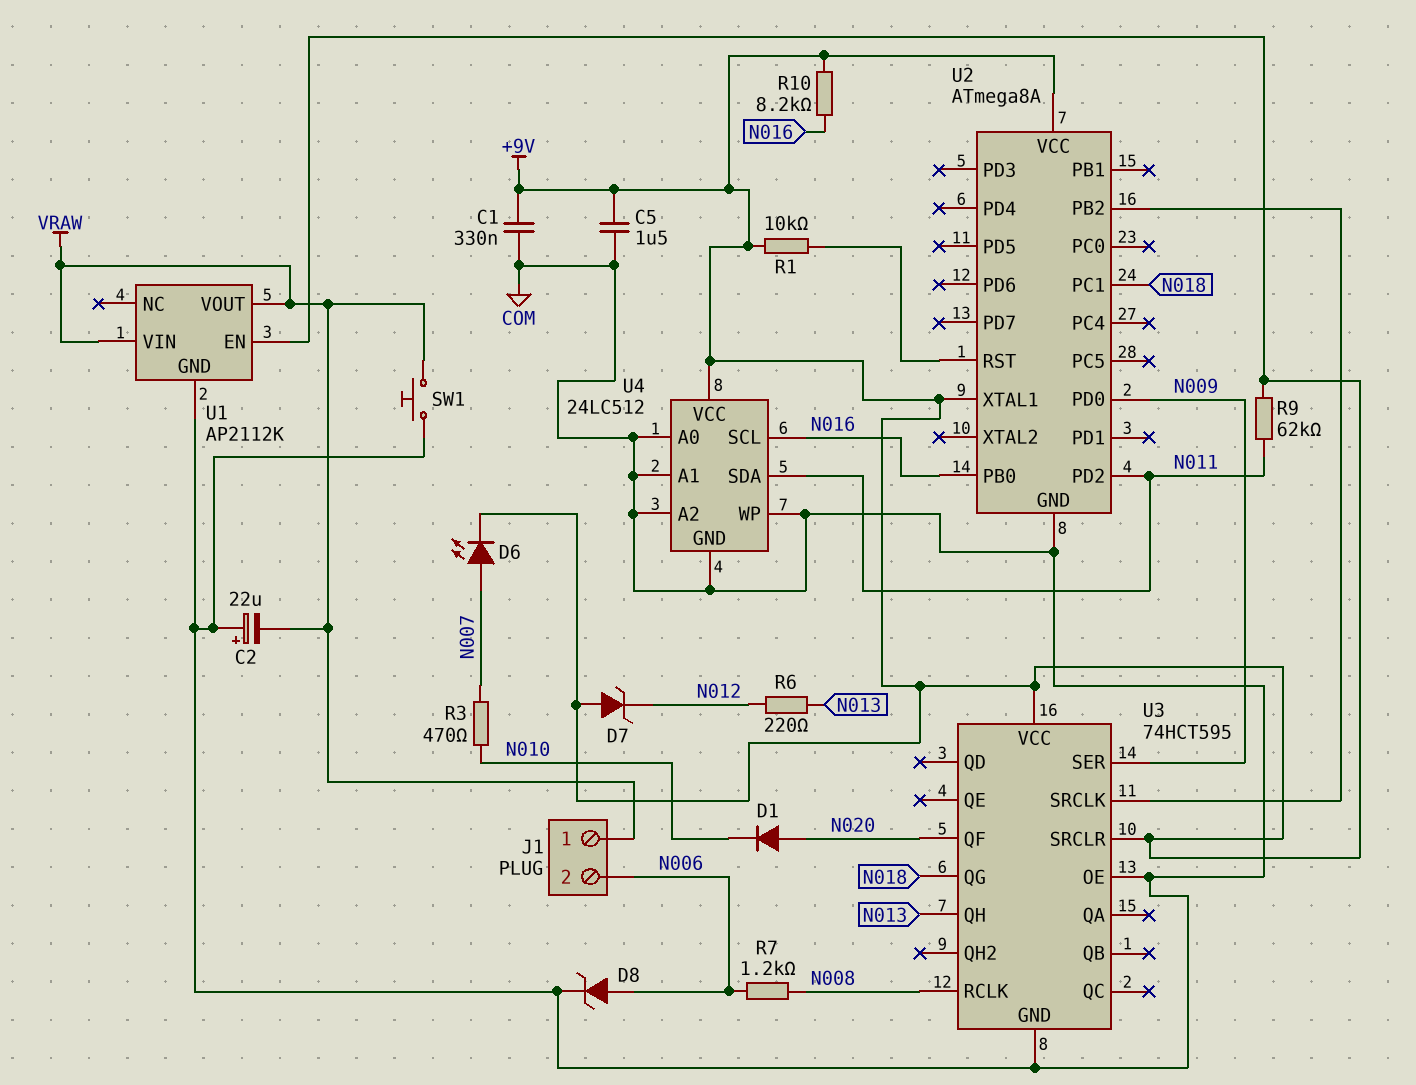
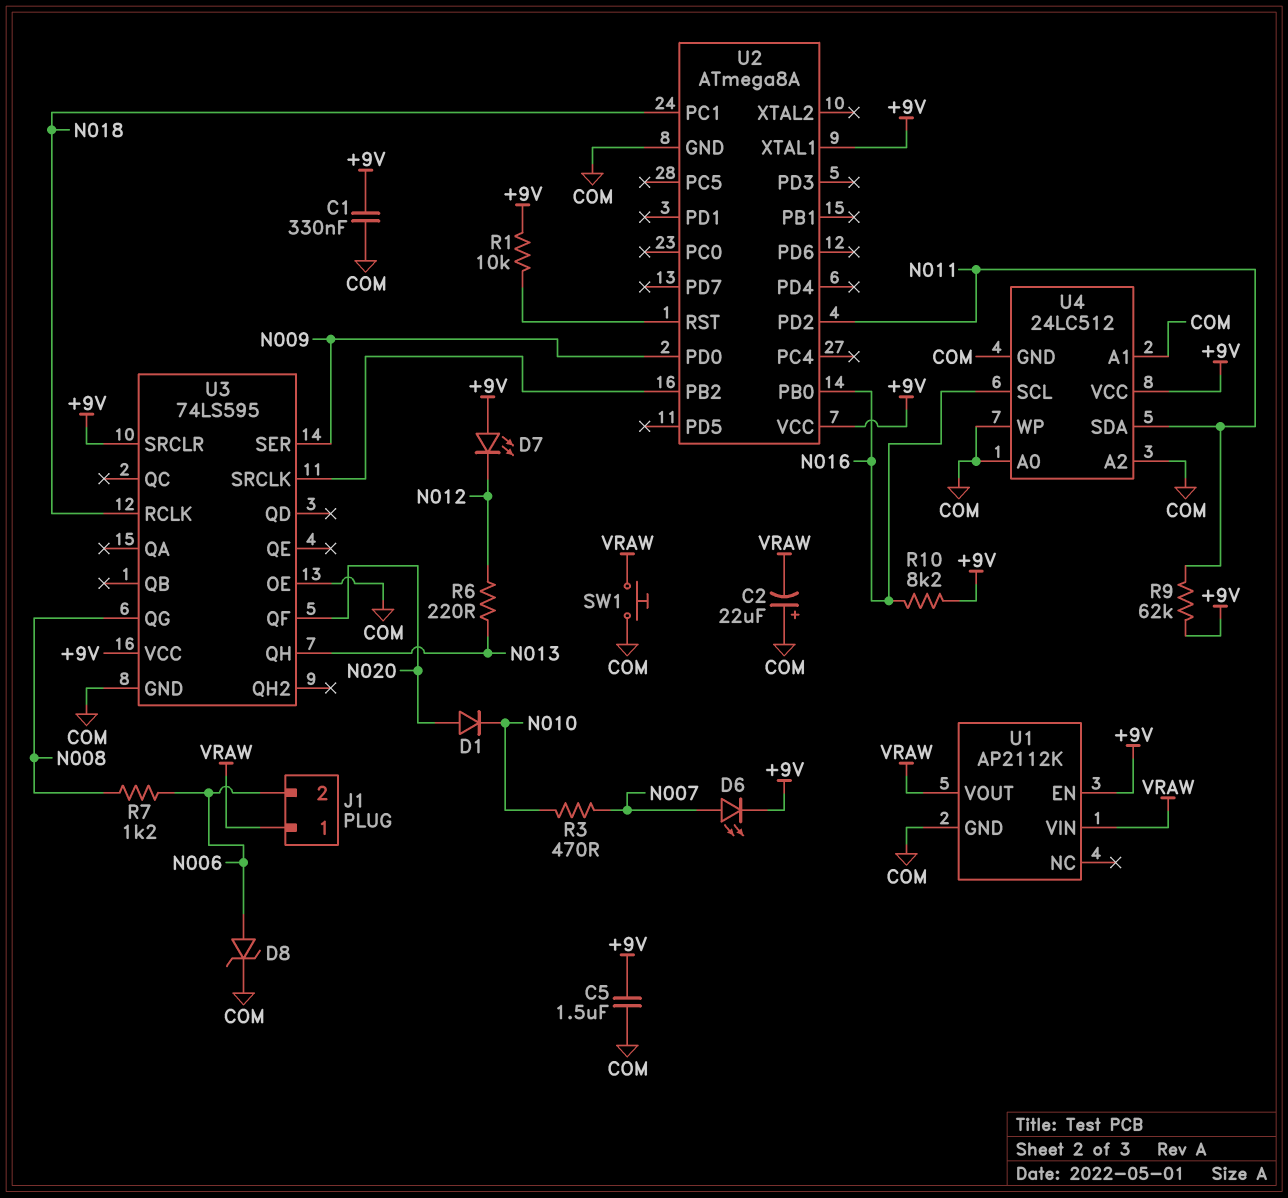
D7: zener (A +9V, K N012) -> LED (A +9V, K N012)
U3: 74HCT595 -> 74LS595
U3 pin QG: N018 -> N008
U3 pin RCLK: N008 -> N018

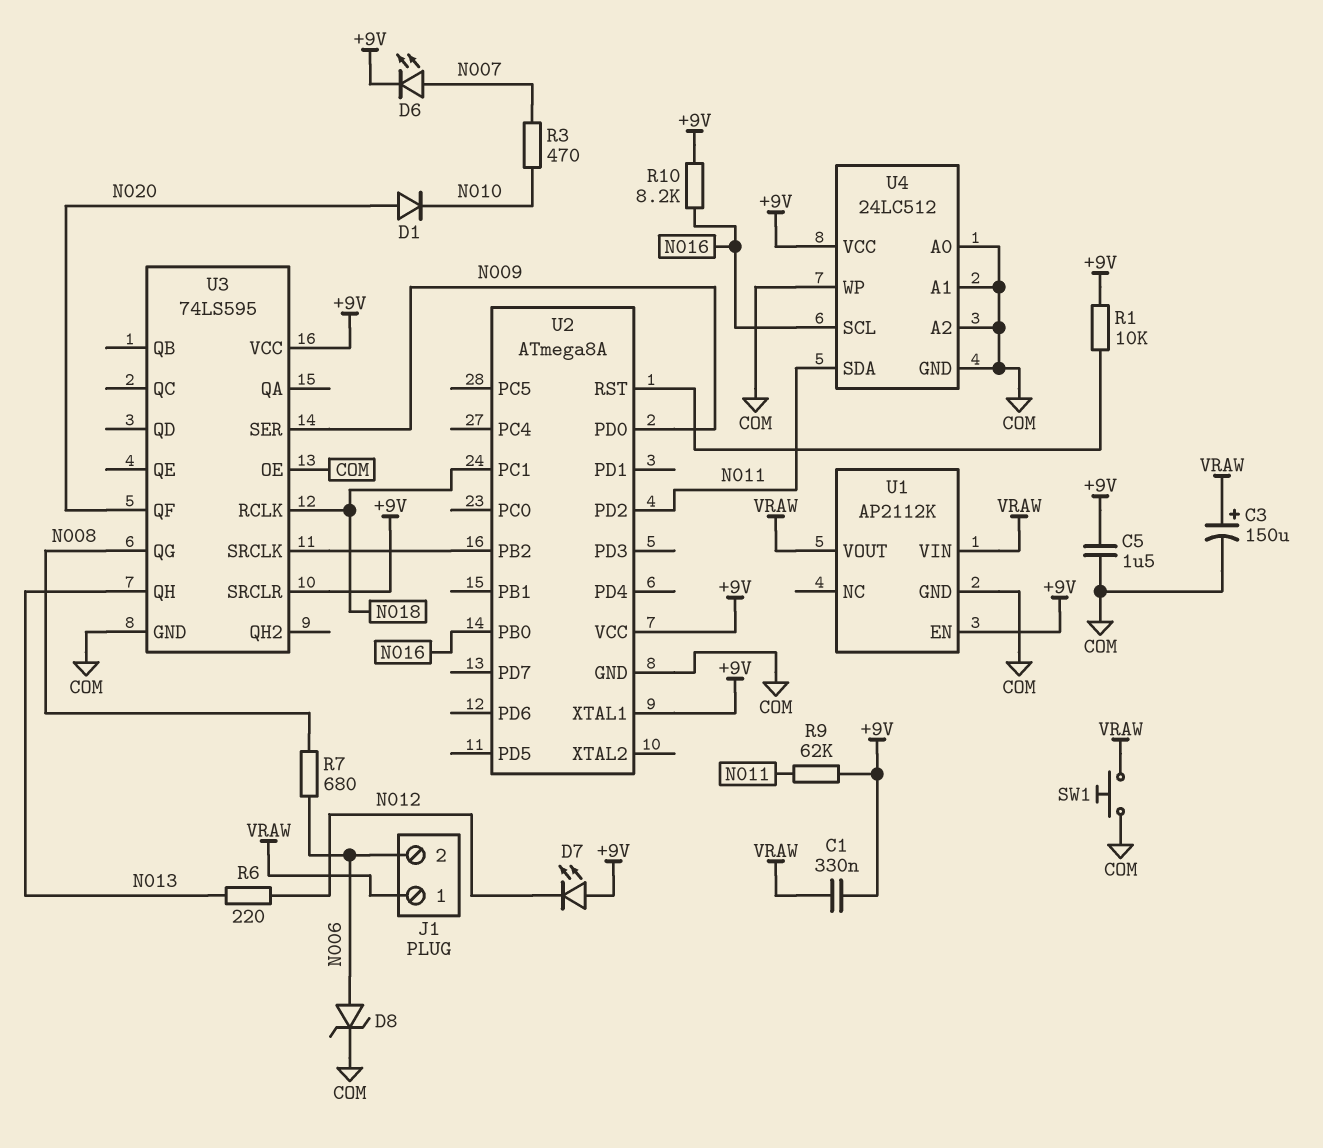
C1: 330nF (+9V, COM) -> 330nF (+9V, VRAW)
C2: 22uF (plus COM, minus VRAW) -> none
C3: none -> 150uF (plus VRAW, minus COM)
R7: 1.2k (N006, N008) -> 680 (N006, N008)

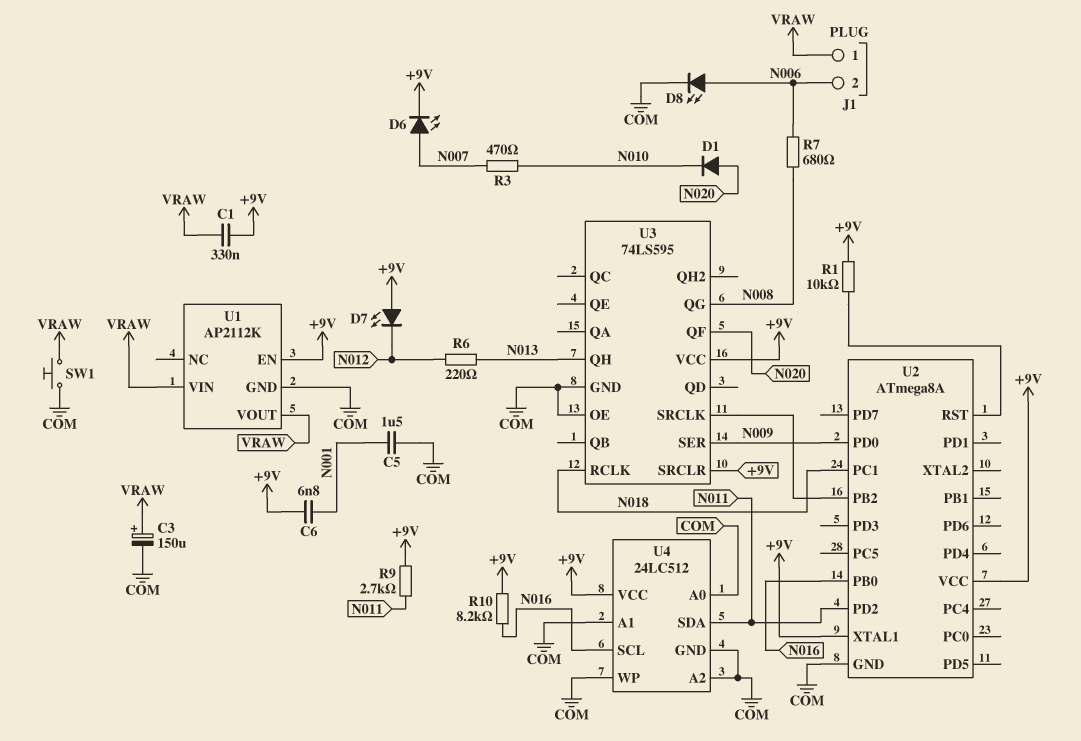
C5: 1.5uF (+9V, COM) -> 1.5uF (COM, N001)
C6: none -> 6.8nF (+9V, N001)
D8: zener (A N006, K COM) -> LED (A N006, K COM)
R9: 62k (+9V, N011) -> 2.7k (+9V, N011)

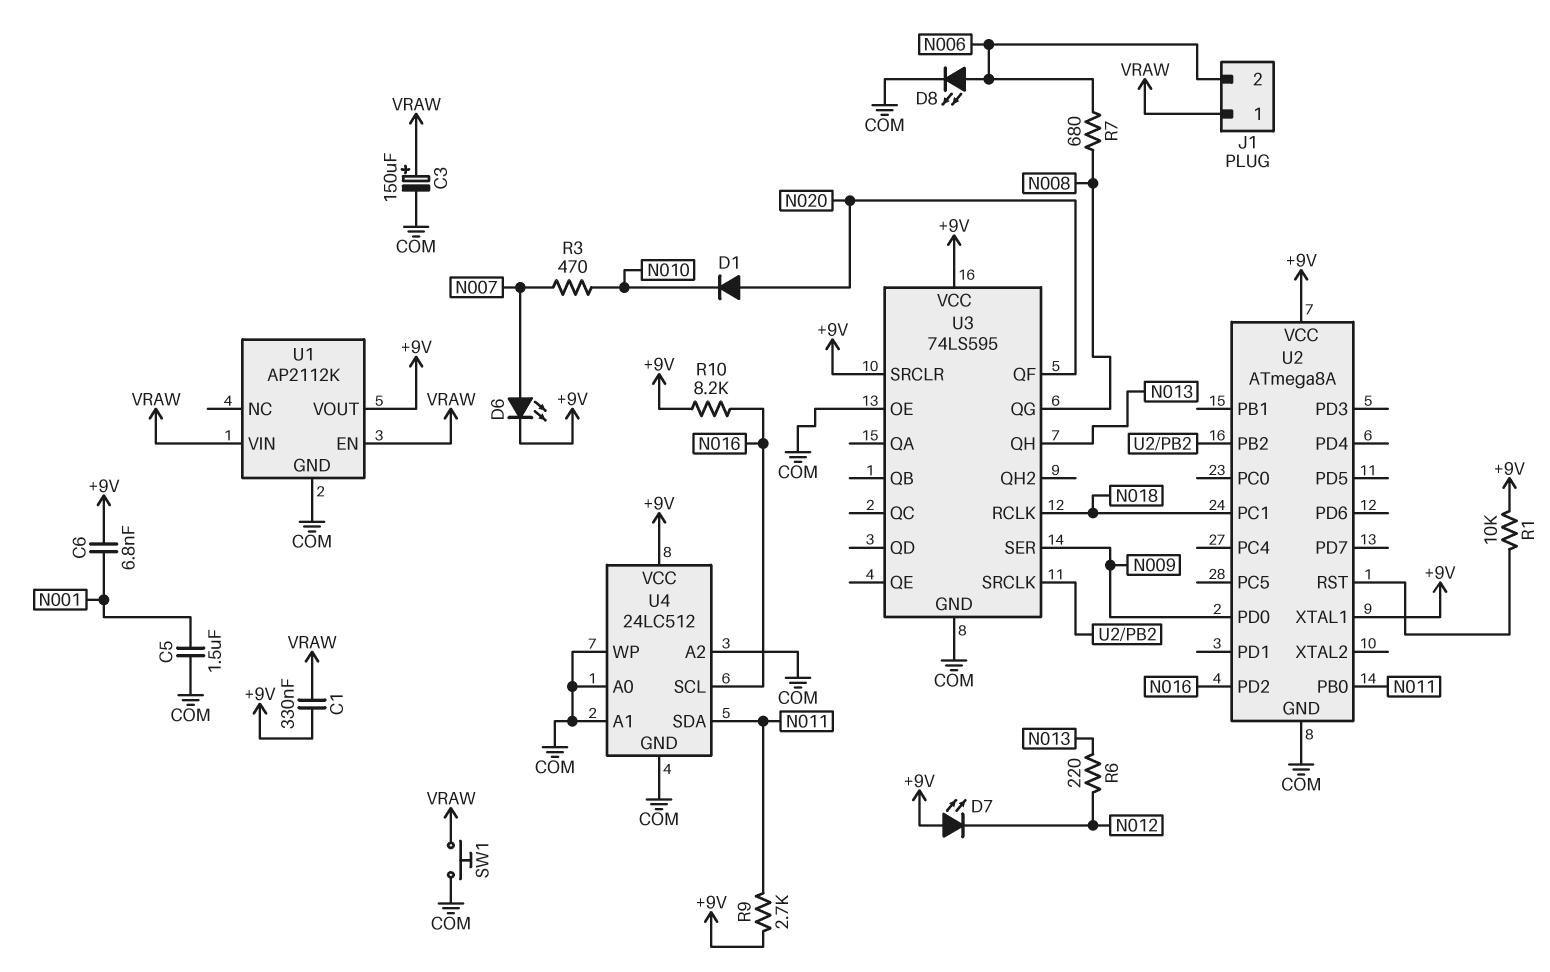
U1 pin EN: +9V -> VRAW
U1 pin VOUT: VRAW -> +9V
U2 pin PB0: N016 -> N011
U2 pin PD2: N011 -> N016

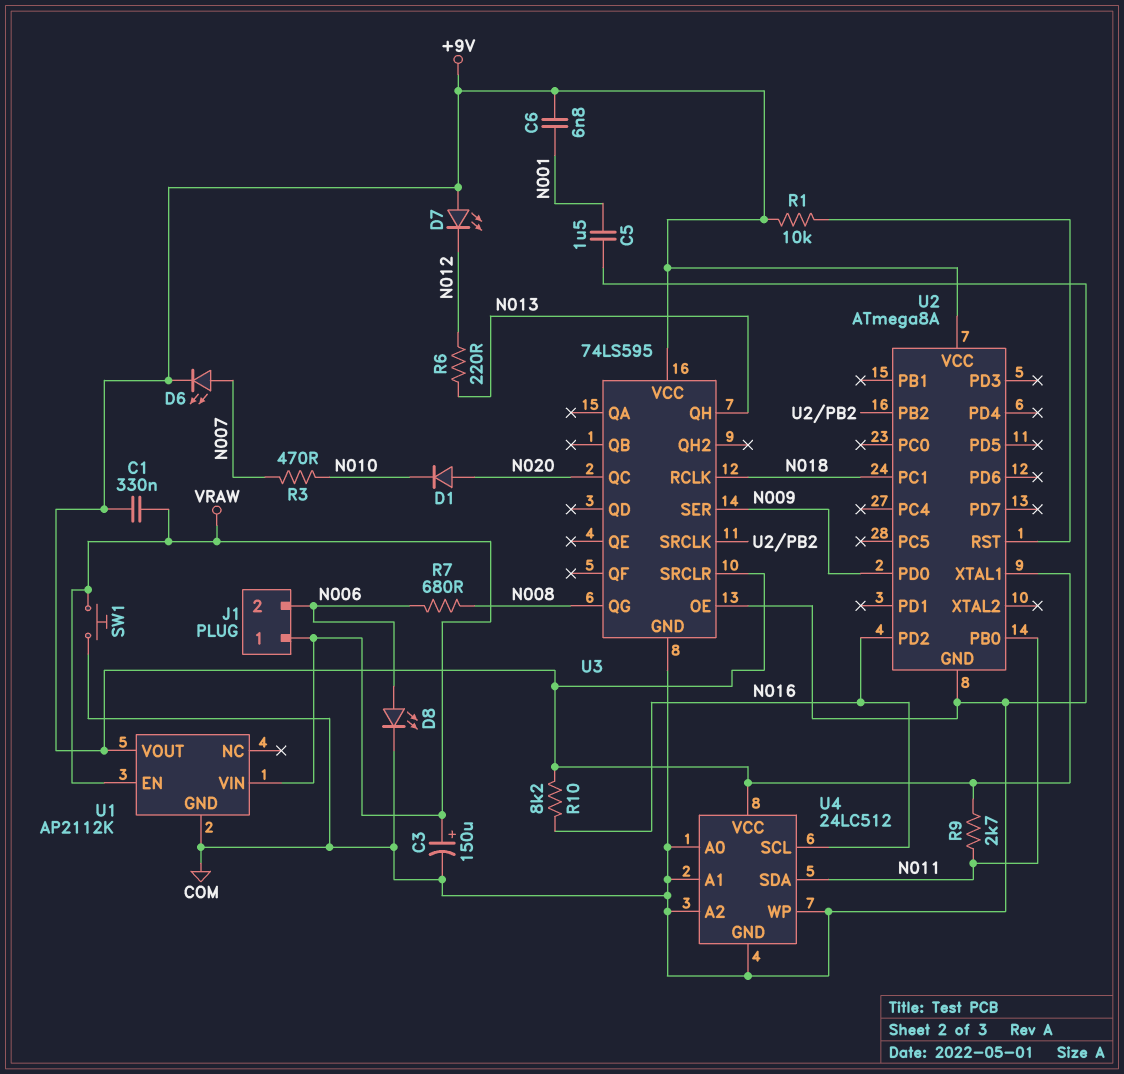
U3 pin QC: none -> N020
U3 pin QF: N020 -> none

